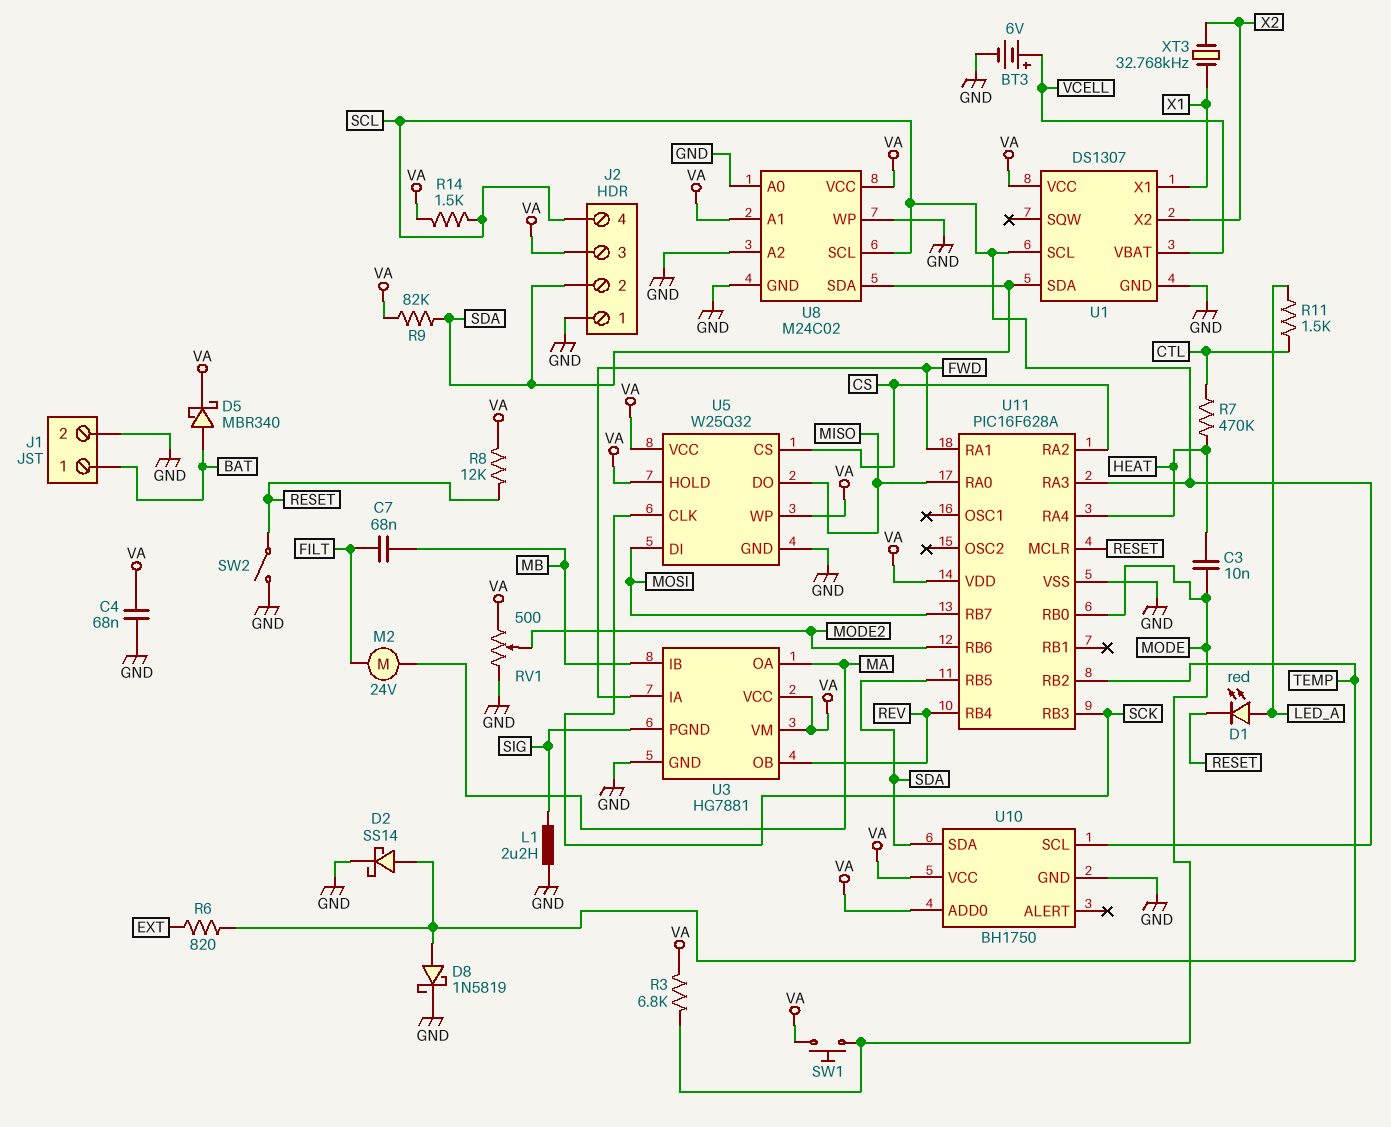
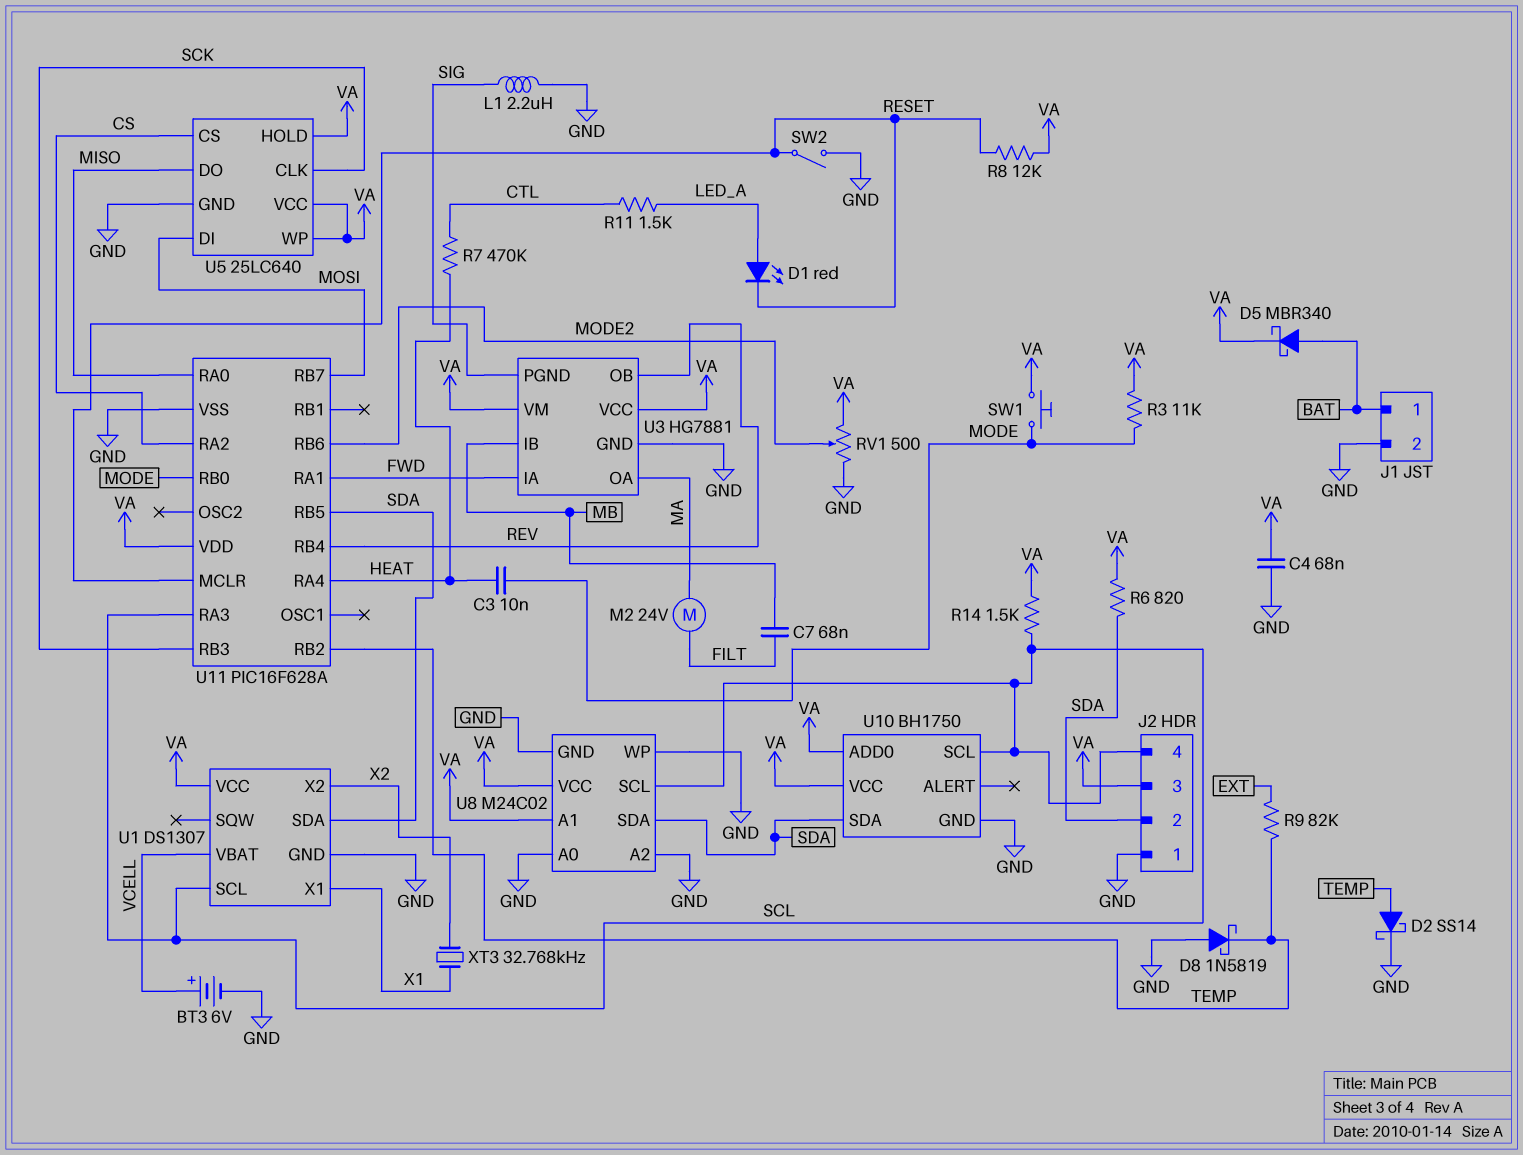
D8: schottky 1N5819 (A TEMP, K GND) -> schottky 1N5819 (A GND, K TEMP)
R3: 6.8k (MODE, VA) -> 11k (MODE, VA)
R6: 820 (EXT, TEMP) -> 820 (SDA, VA)
R9: 82k (SDA, VA) -> 82k (EXT, TEMP)
U5: W25Q32 -> 25LC640

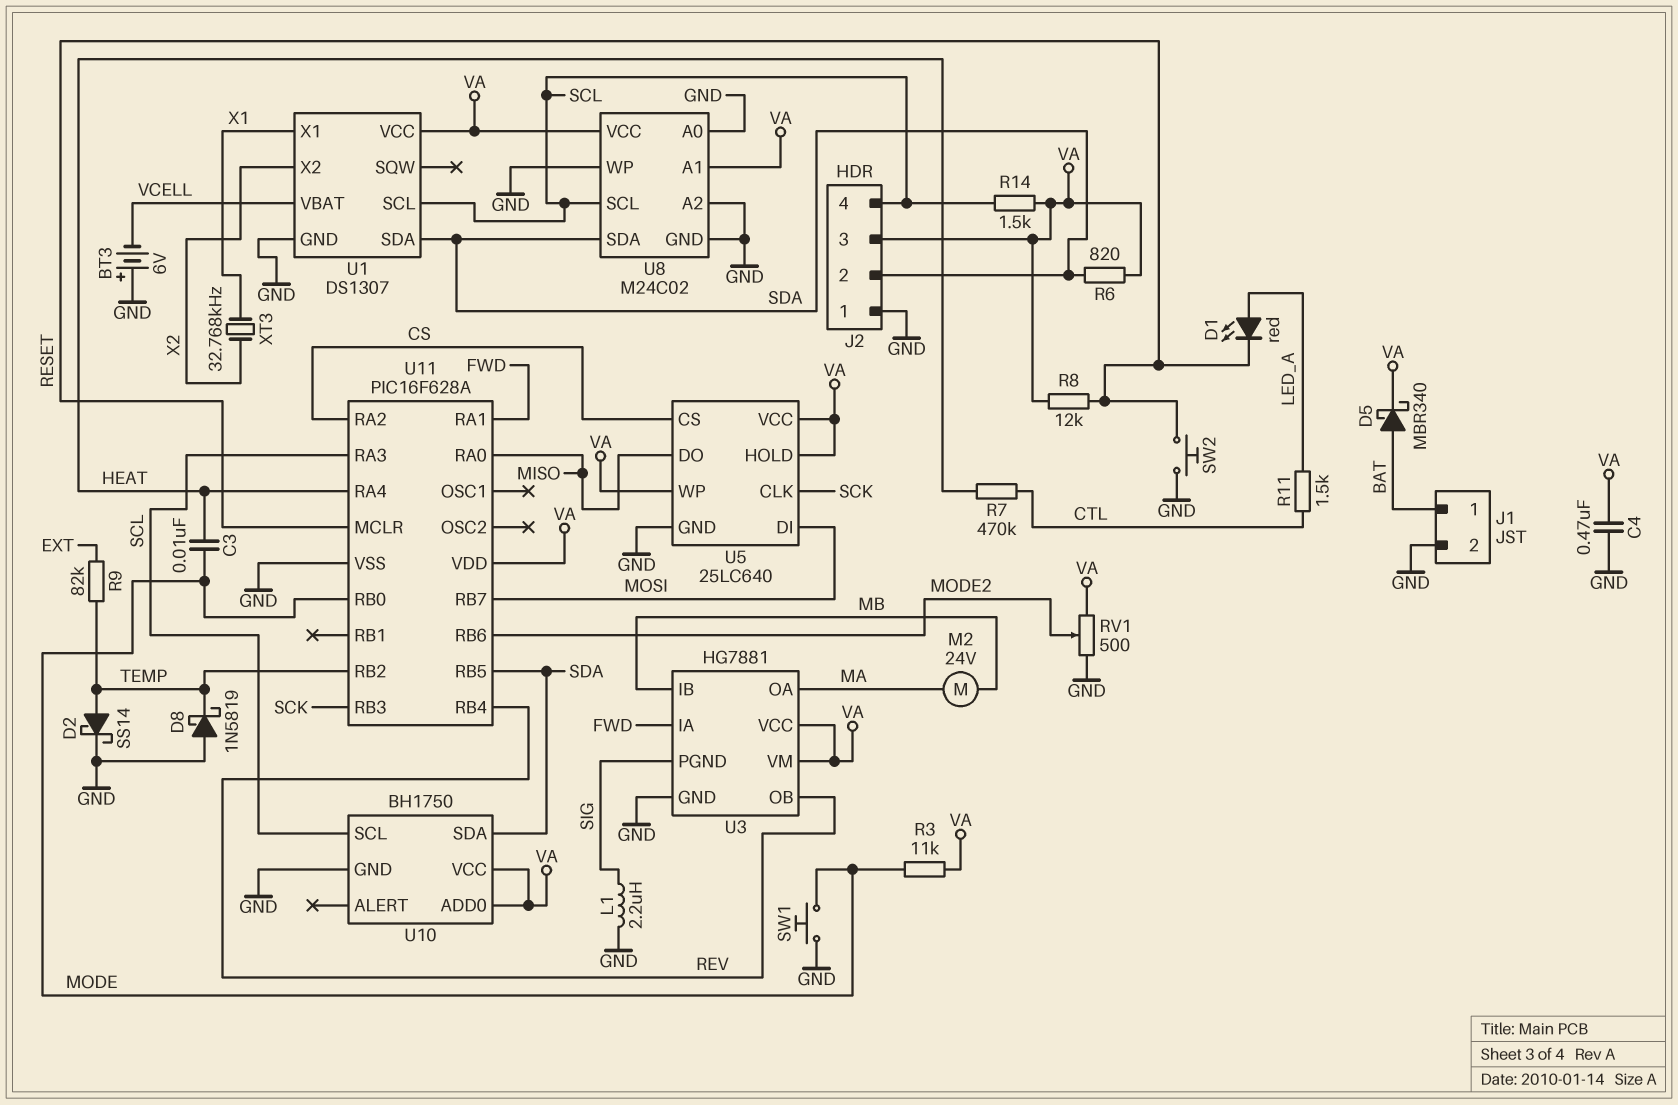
BT3: 6V (plus VCELL, minus GND) -> 6V (plus GND, minus VCELL)
C4: 68nF (GND, VA) -> 470nF (GND, VA)
C7: 68nF (FILT, MB) -> none
M2: motor 24V (FILT, MA) -> motor 24V (MA, MB)
SW1: button (MODE, VA) -> button (GND, MODE)
SW2: switch (GND, RESET) -> button (GND, RESET)

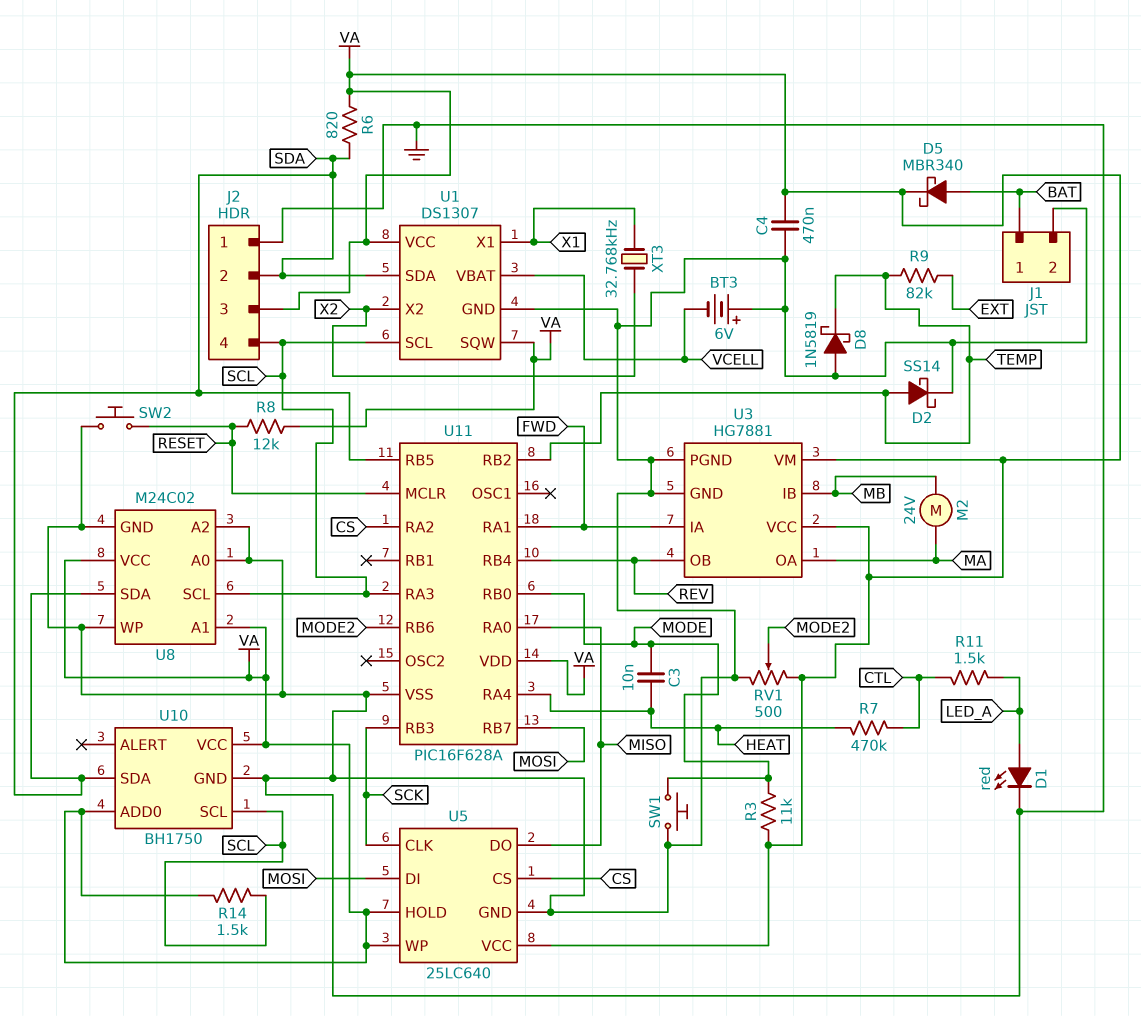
D1: LED red (A LED_A, K RESET) -> LED red (A LED_A, K GND)
L1: 2.2uH (GND, SIG) -> none
U1 pin SQW: none -> VA
U3 pin PGND: SIG -> GND

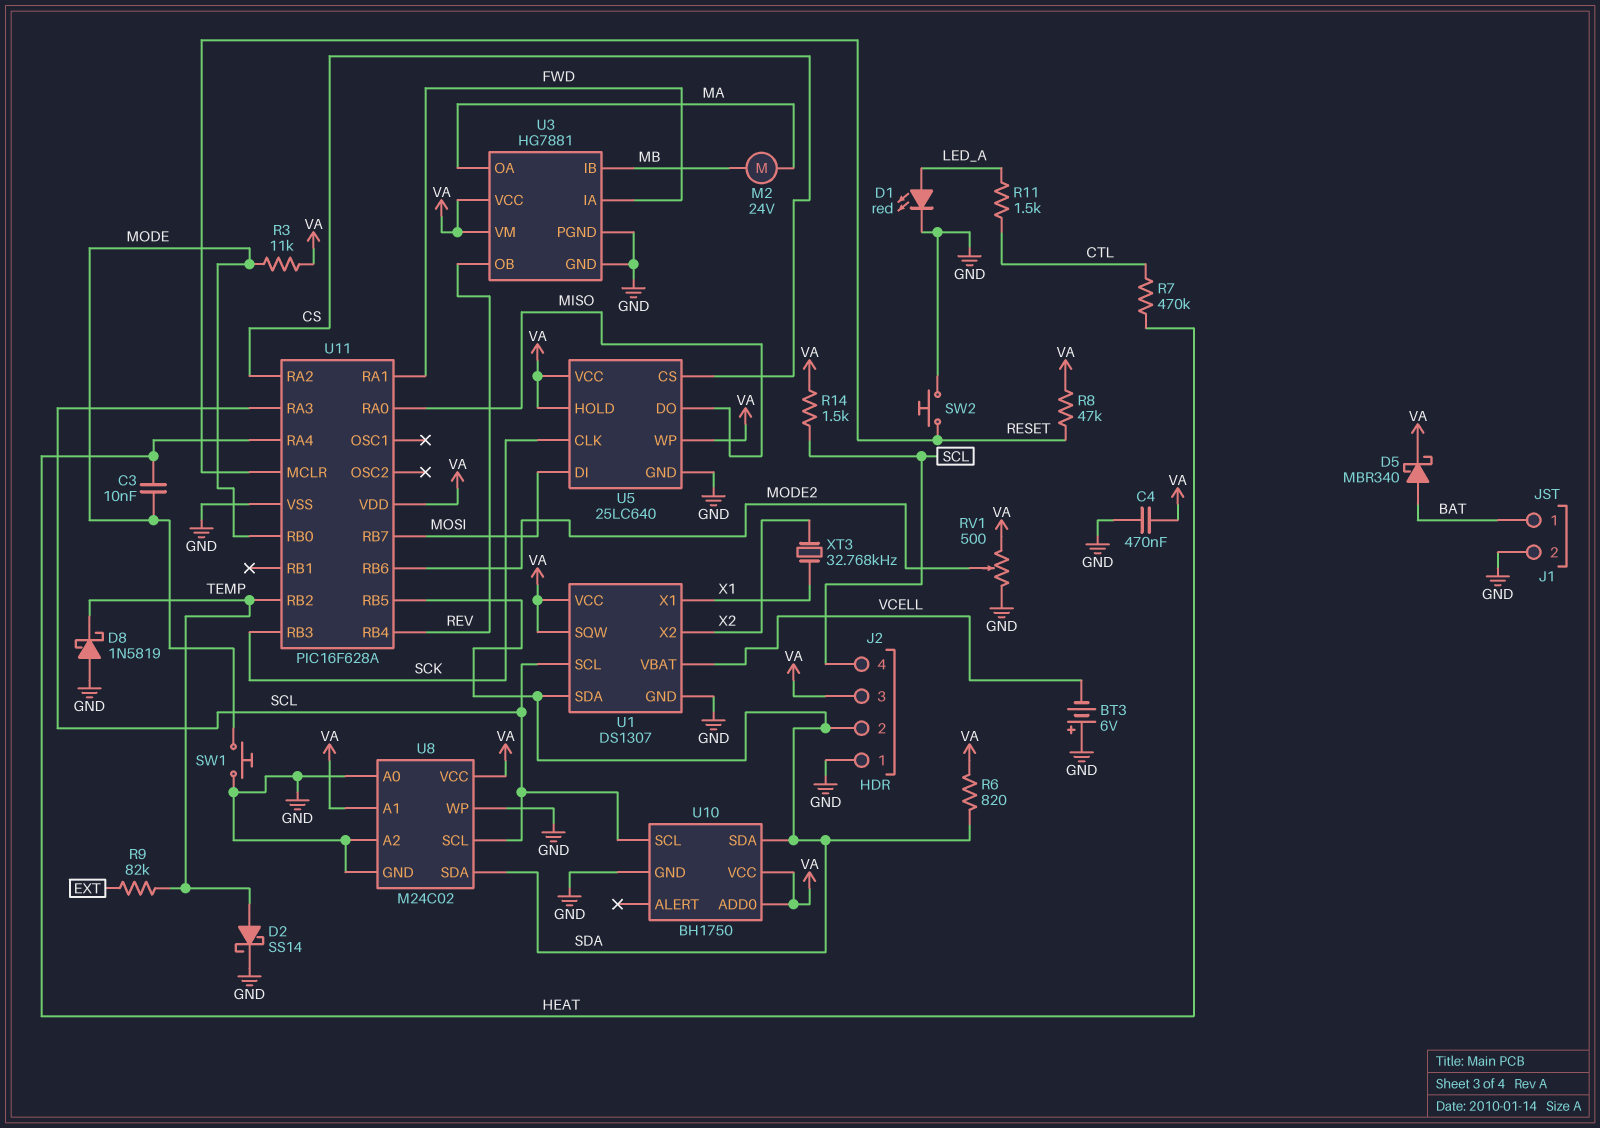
R8: 12k (RESET, VA) -> 47k (RESET, VA)

